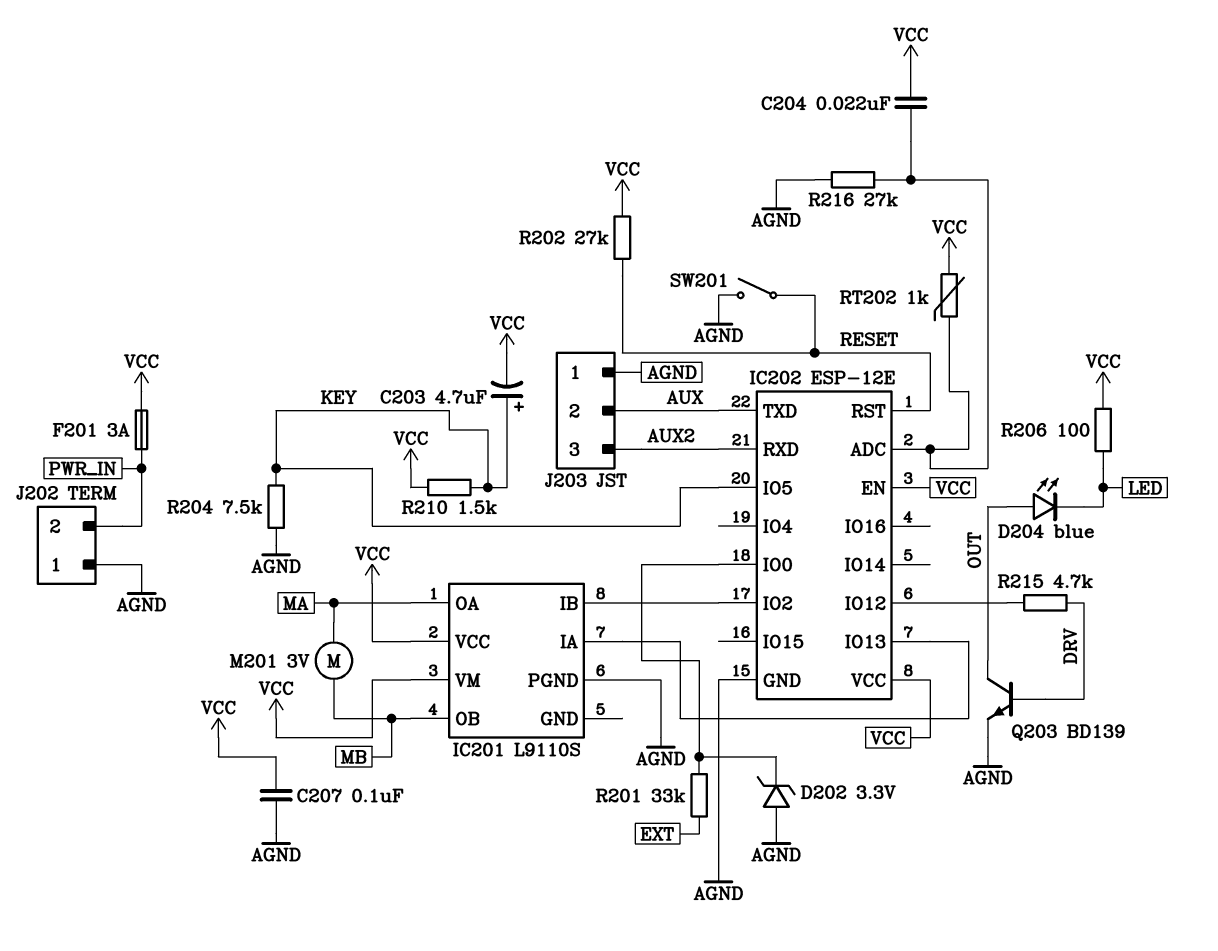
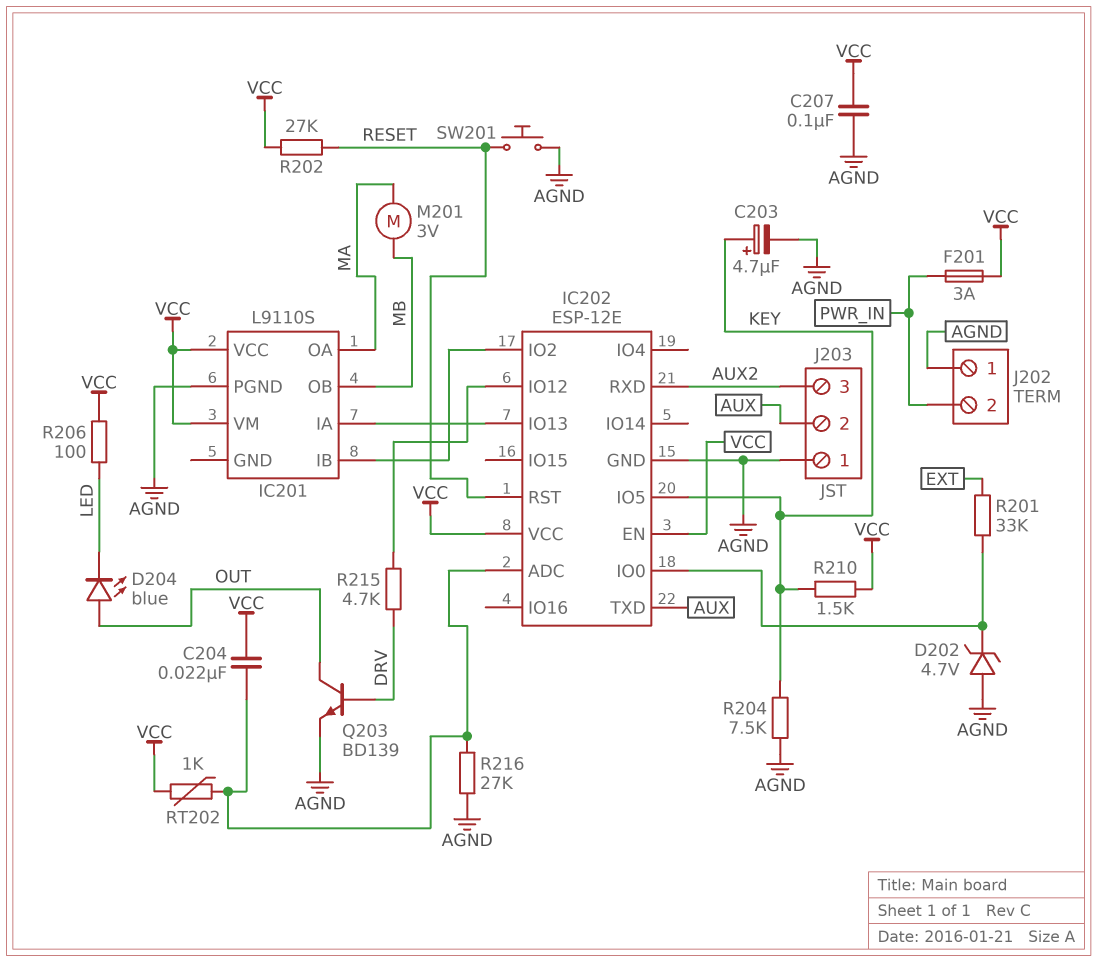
C203: 4.7uF (plus KEY, minus VCC) -> 4.7uF (plus KEY, minus AGND)
D202: zener 3.3V (A AGND, K IC202/IO0) -> zener 4.7V (A AGND, K IC202/IO0)
SW201: switch (AGND, RESET) -> button (AGND, RESET)

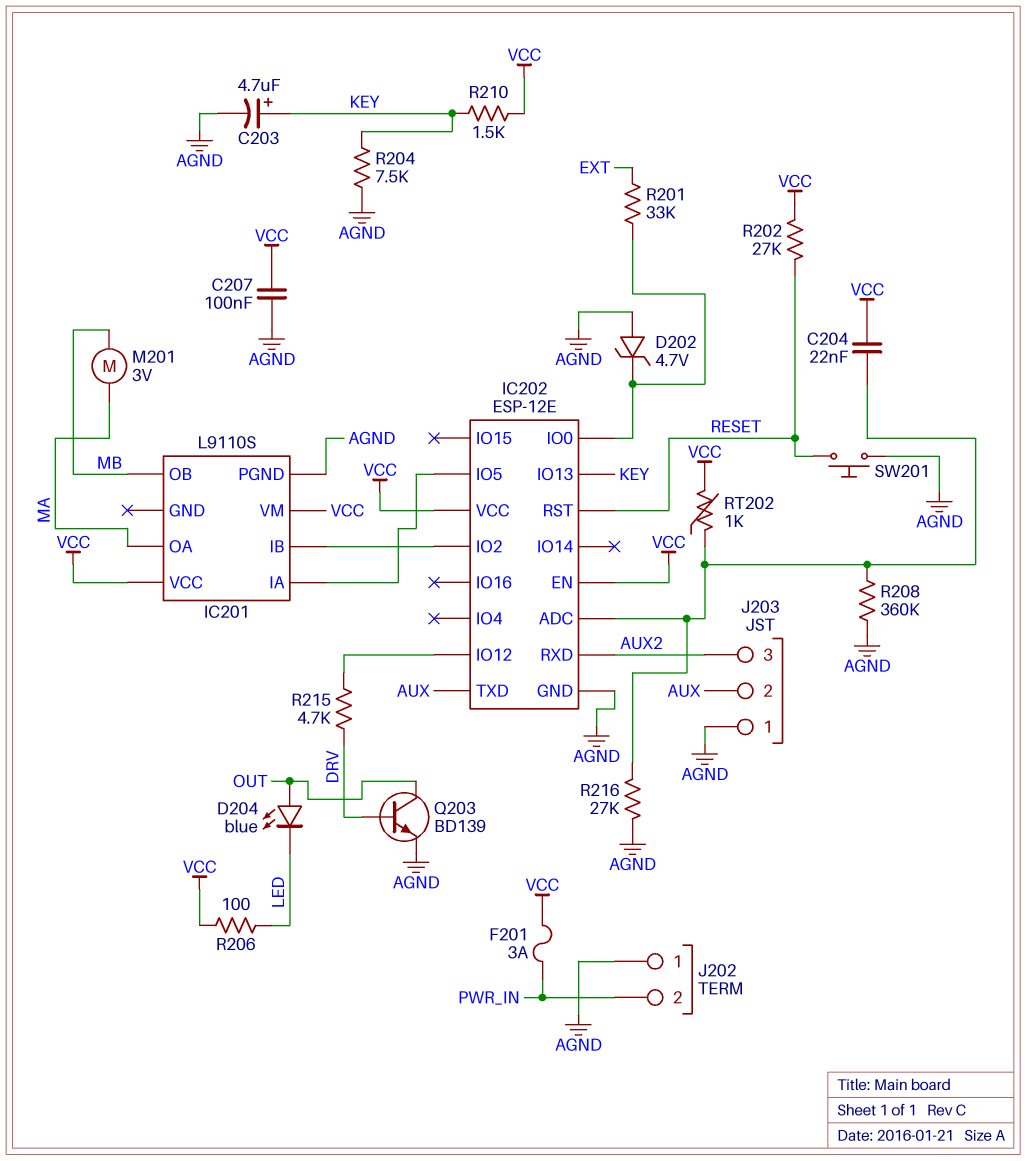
IC202 pin IO5: KEY -> IC201/IA
IC202 pin IO13: IC201/IA -> KEY
R208: none -> 360k (AGND, IC202/ADC)

